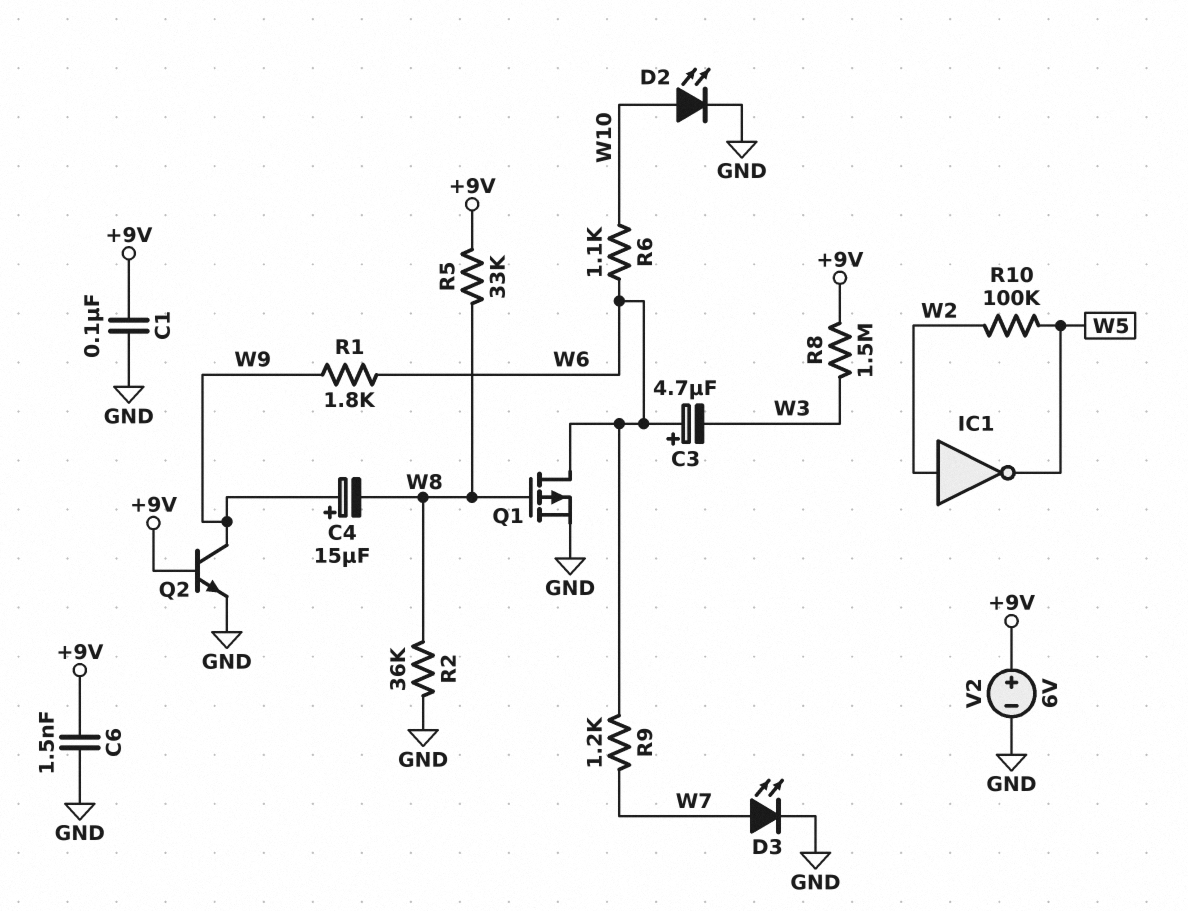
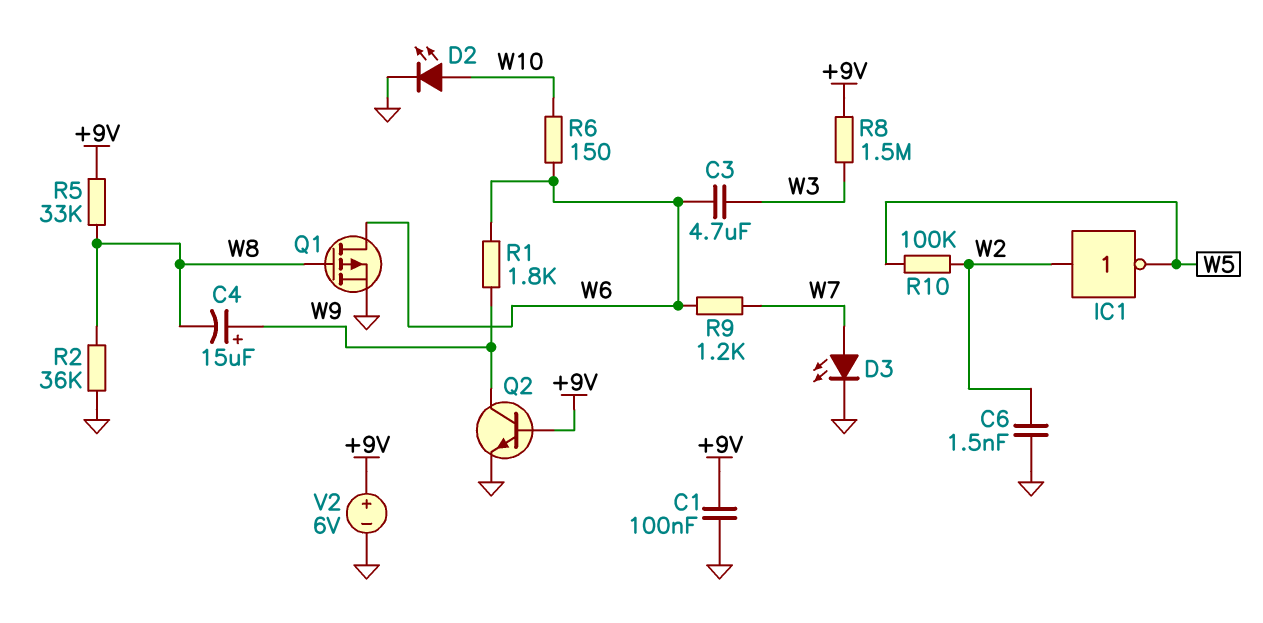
C3: 4.7uF (plus W6, minus W3) -> 4.7uF (W3, W6)
C6: 1.5nF (+9V, GND) -> 1.5nF (GND, W2)
R6: 1.1k (W6, W10) -> 150 (W6, W10)

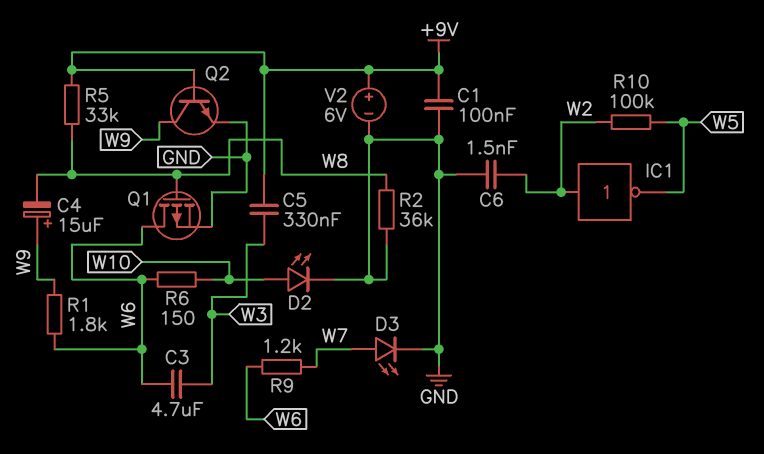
C5: none -> 330nF (+9V, W3)
R8: 1.5M (+9V, W3) -> none

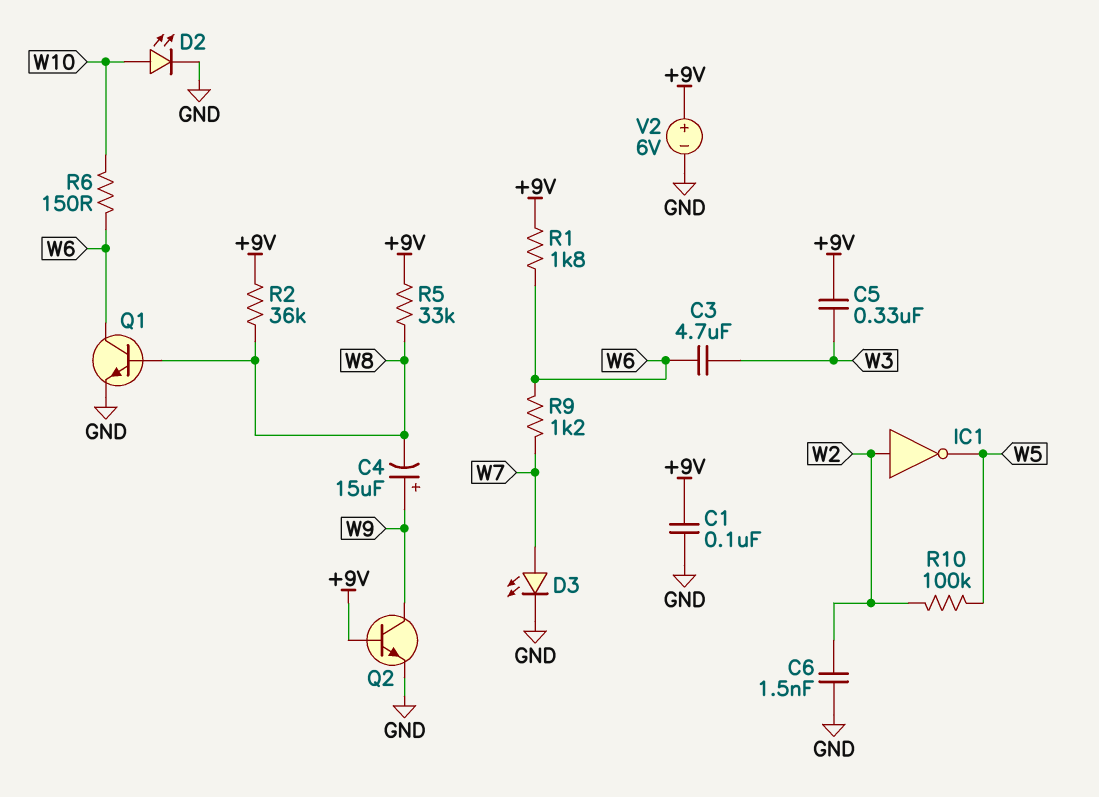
Q1: PMOS (G W8, D W6, S GND) -> NPN (B W8, C W6, E GND)
R1: 1.8k (W6, W9) -> 1.8k (+9V, W6)
R2: 36k (GND, W8) -> 36k (+9V, W8)

